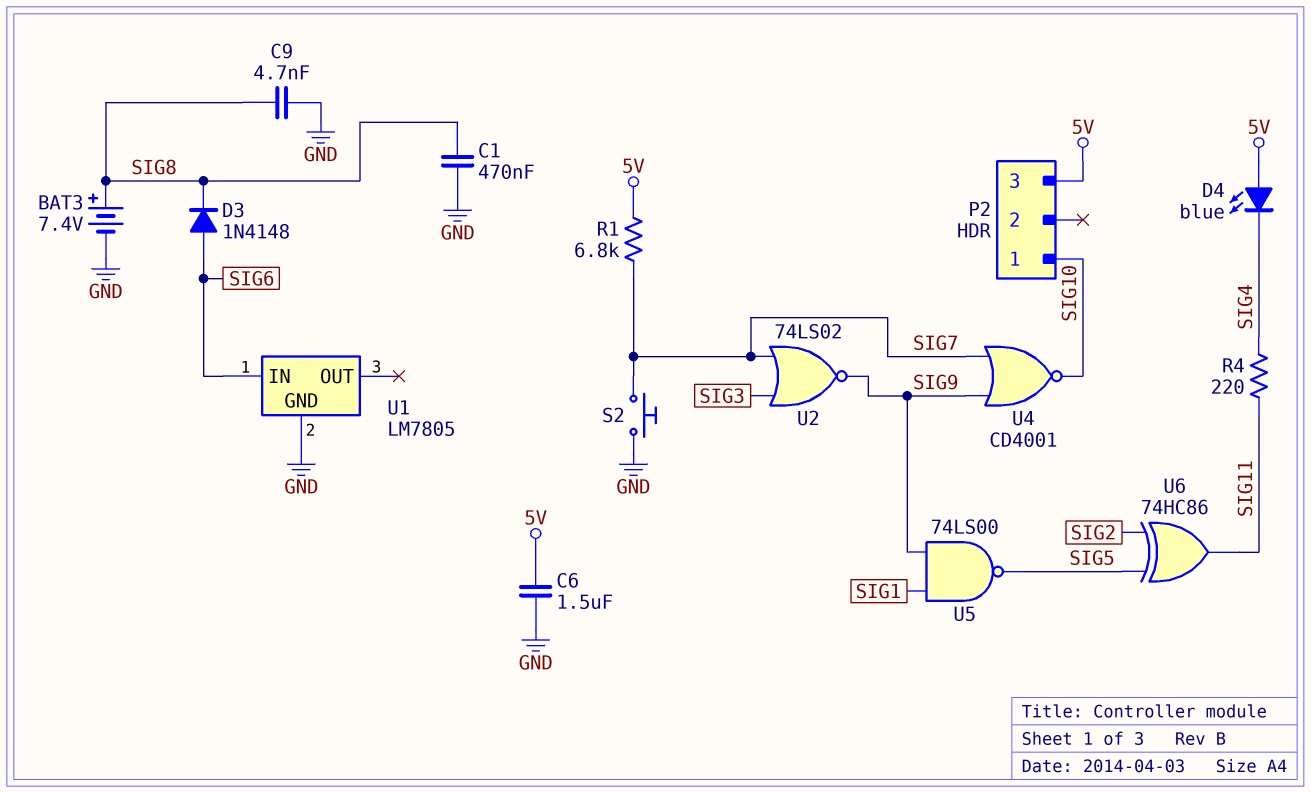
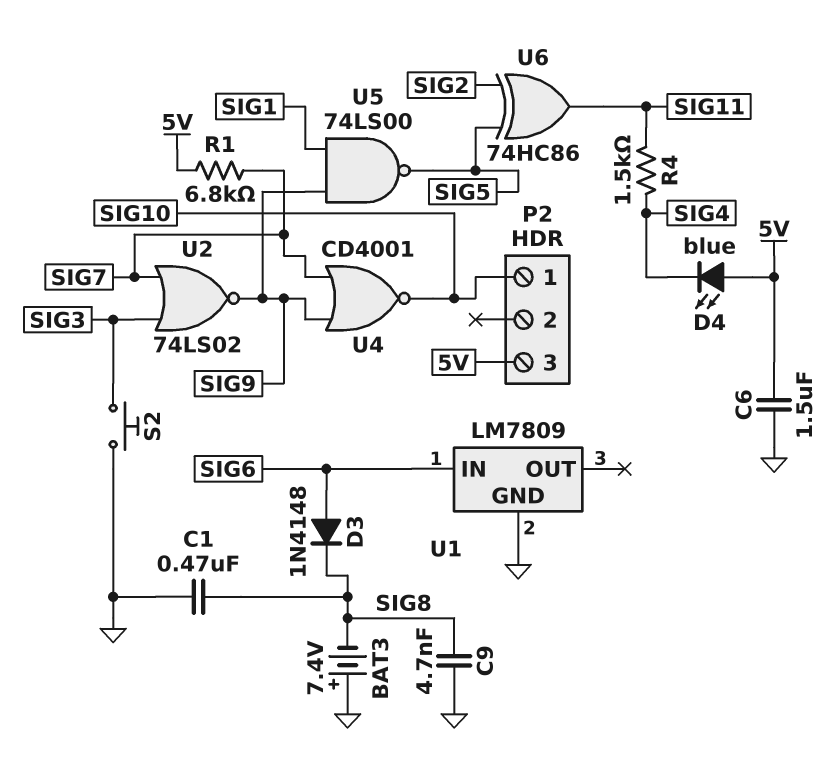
BAT3: 7.4V (plus SIG8, minus GND) -> 7.4V (plus GND, minus SIG8)
R4: 220 (SIG4, SIG11) -> 1.5k (SIG4, SIG11)
S2: button (GND, SIG7) -> button (GND, SIG3)
U1: LM7805 -> LM7809

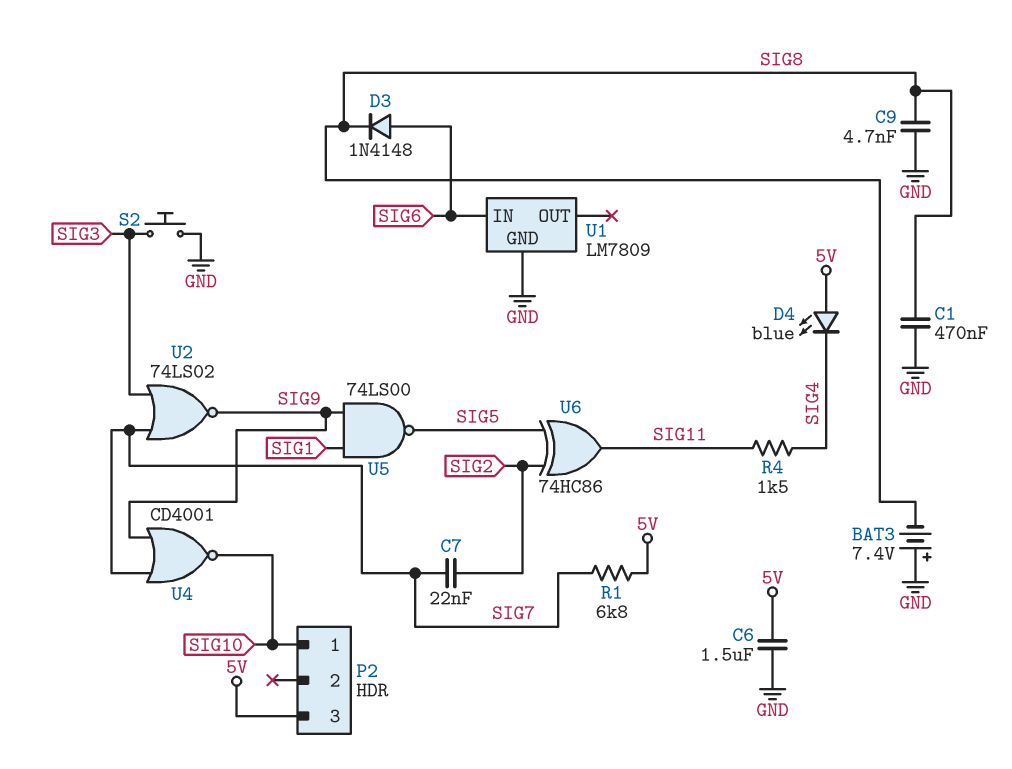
C7: none -> 22nF (SIG2, SIG7)

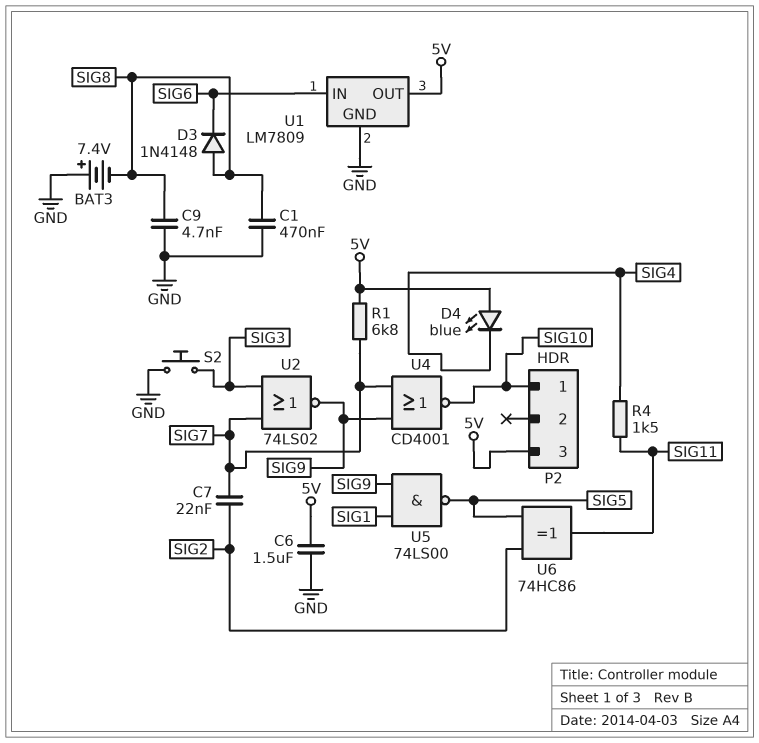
D3: diode 1N4148 (A SIG6, K SIG8) -> diode 1N4148 (A SIG8, K SIG6)
U1 pin OUT: none -> 5V

